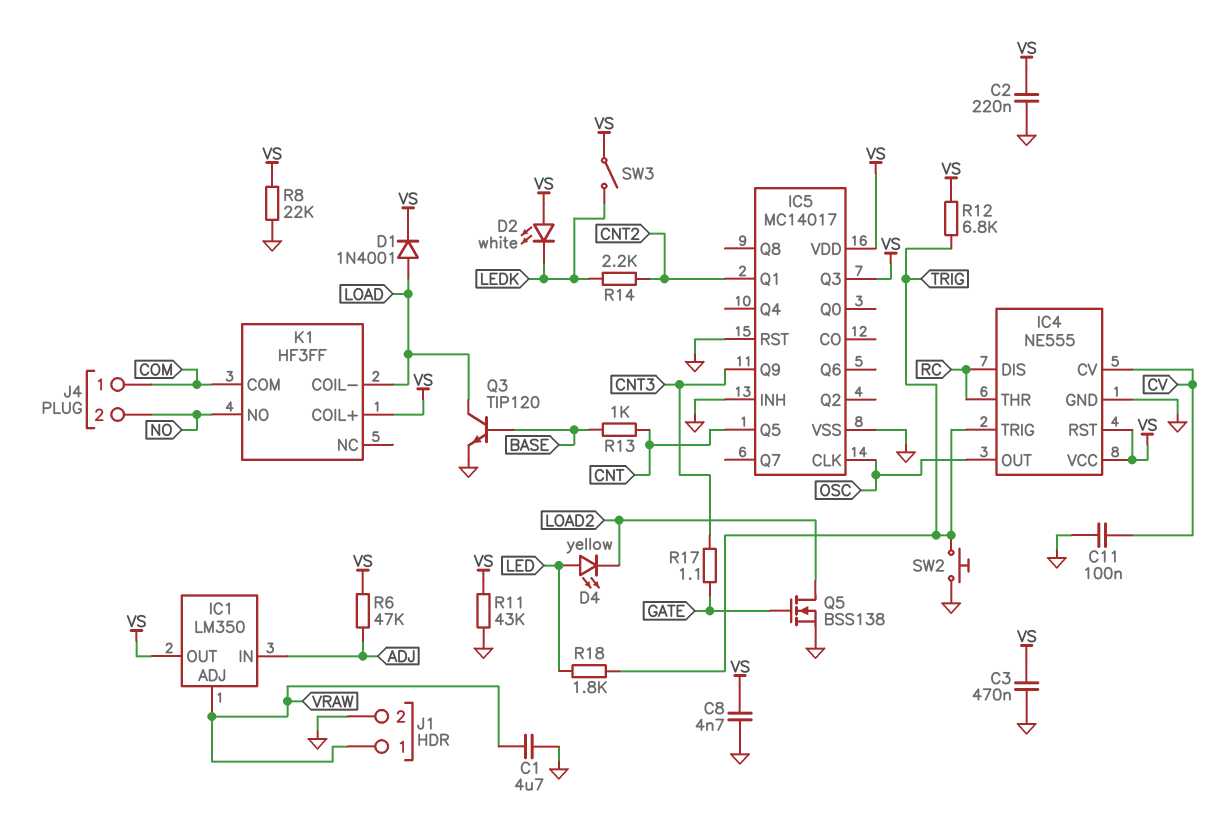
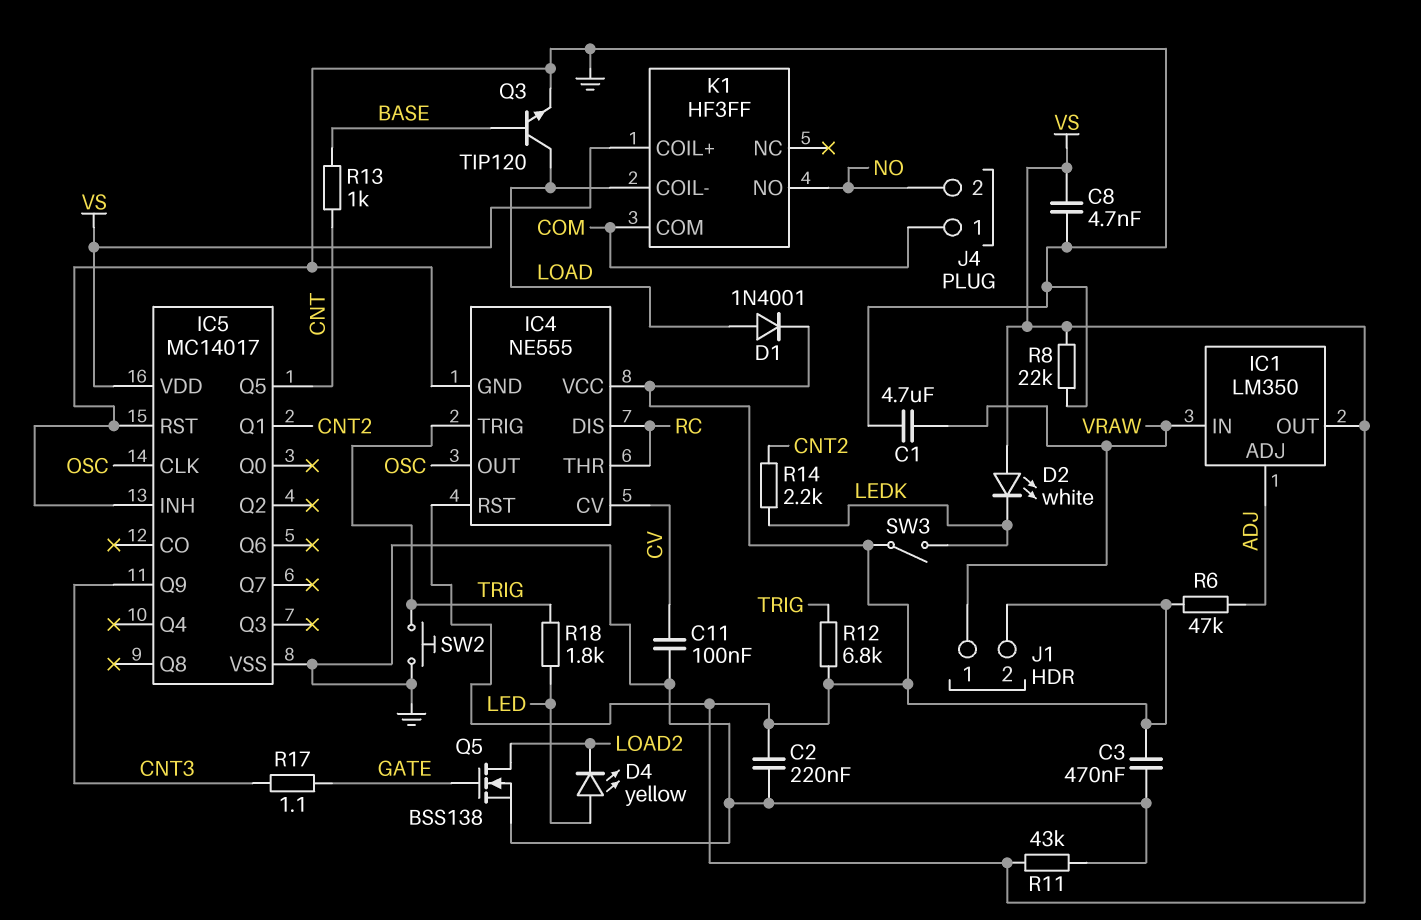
IC1 pin ADJ: VRAW -> ADJ
IC1 pin IN: ADJ -> VRAW
IC5 pin Q3: VS -> none
J1 pin 2: GND -> VS

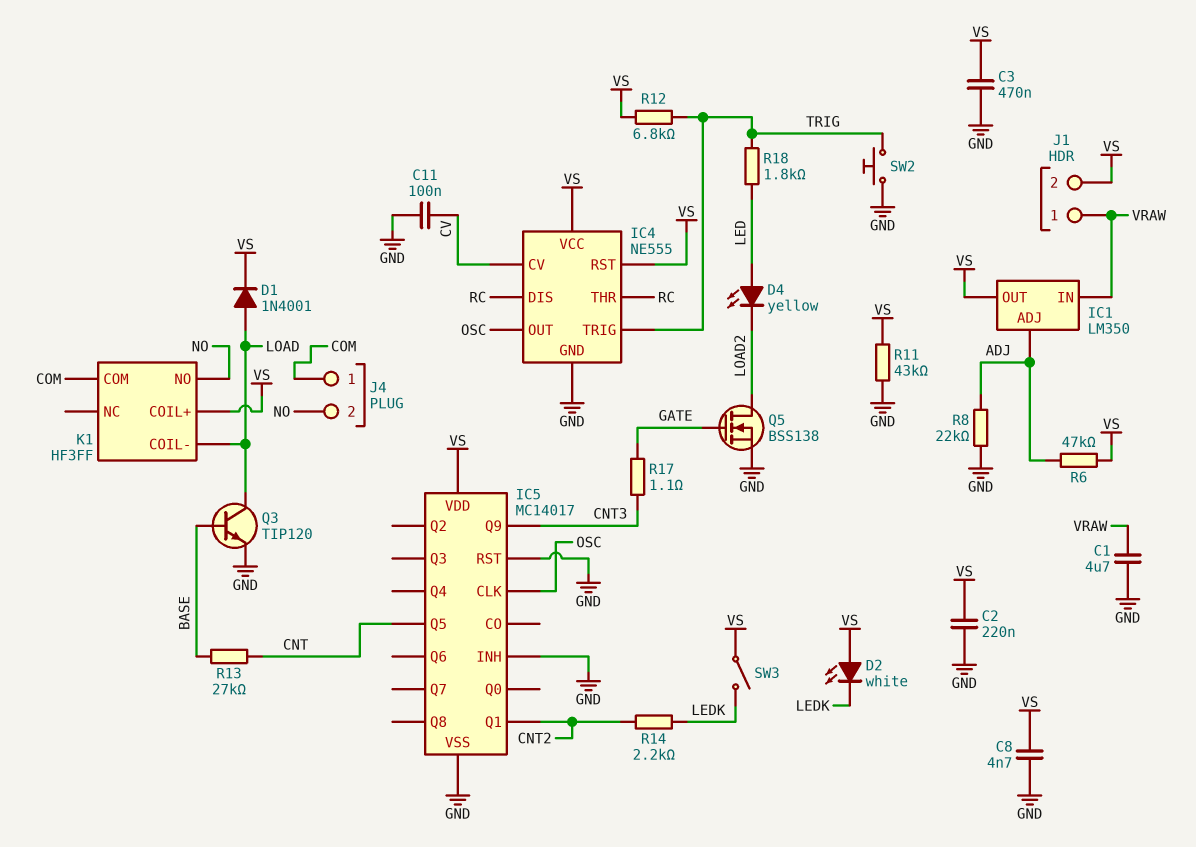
R8: 22k (GND, VS) -> 22k (ADJ, GND)
R13: 1k (BASE, CNT) -> 27k (BASE, CNT)

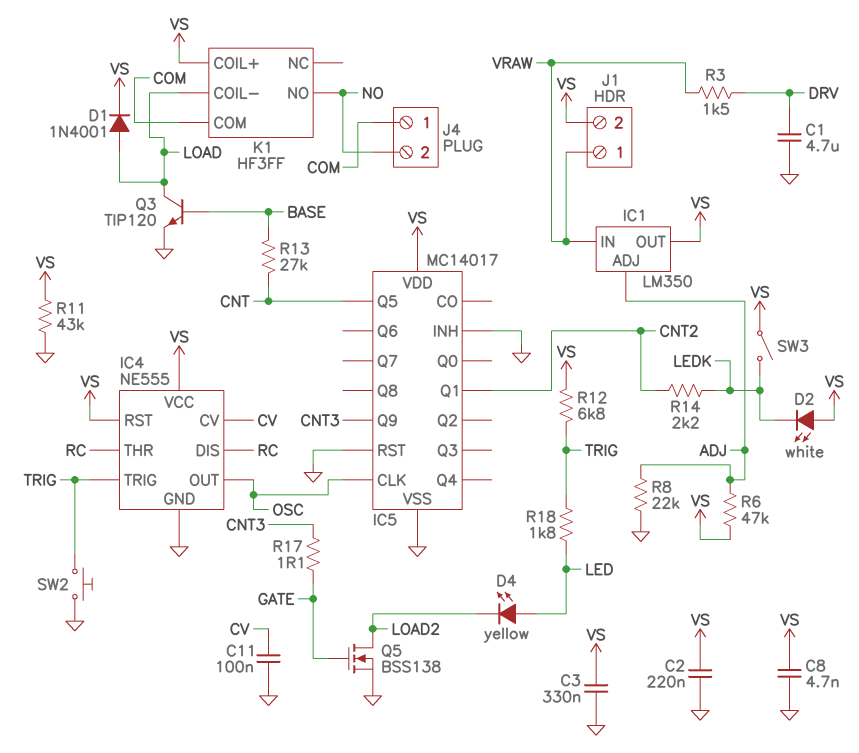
C1: 4.7uF (GND, VRAW) -> 4.7uF (DRV, GND)
C3: 470nF (GND, VS) -> 330nF (GND, VS)
R3: none -> 1.5k (DRV, VRAW)

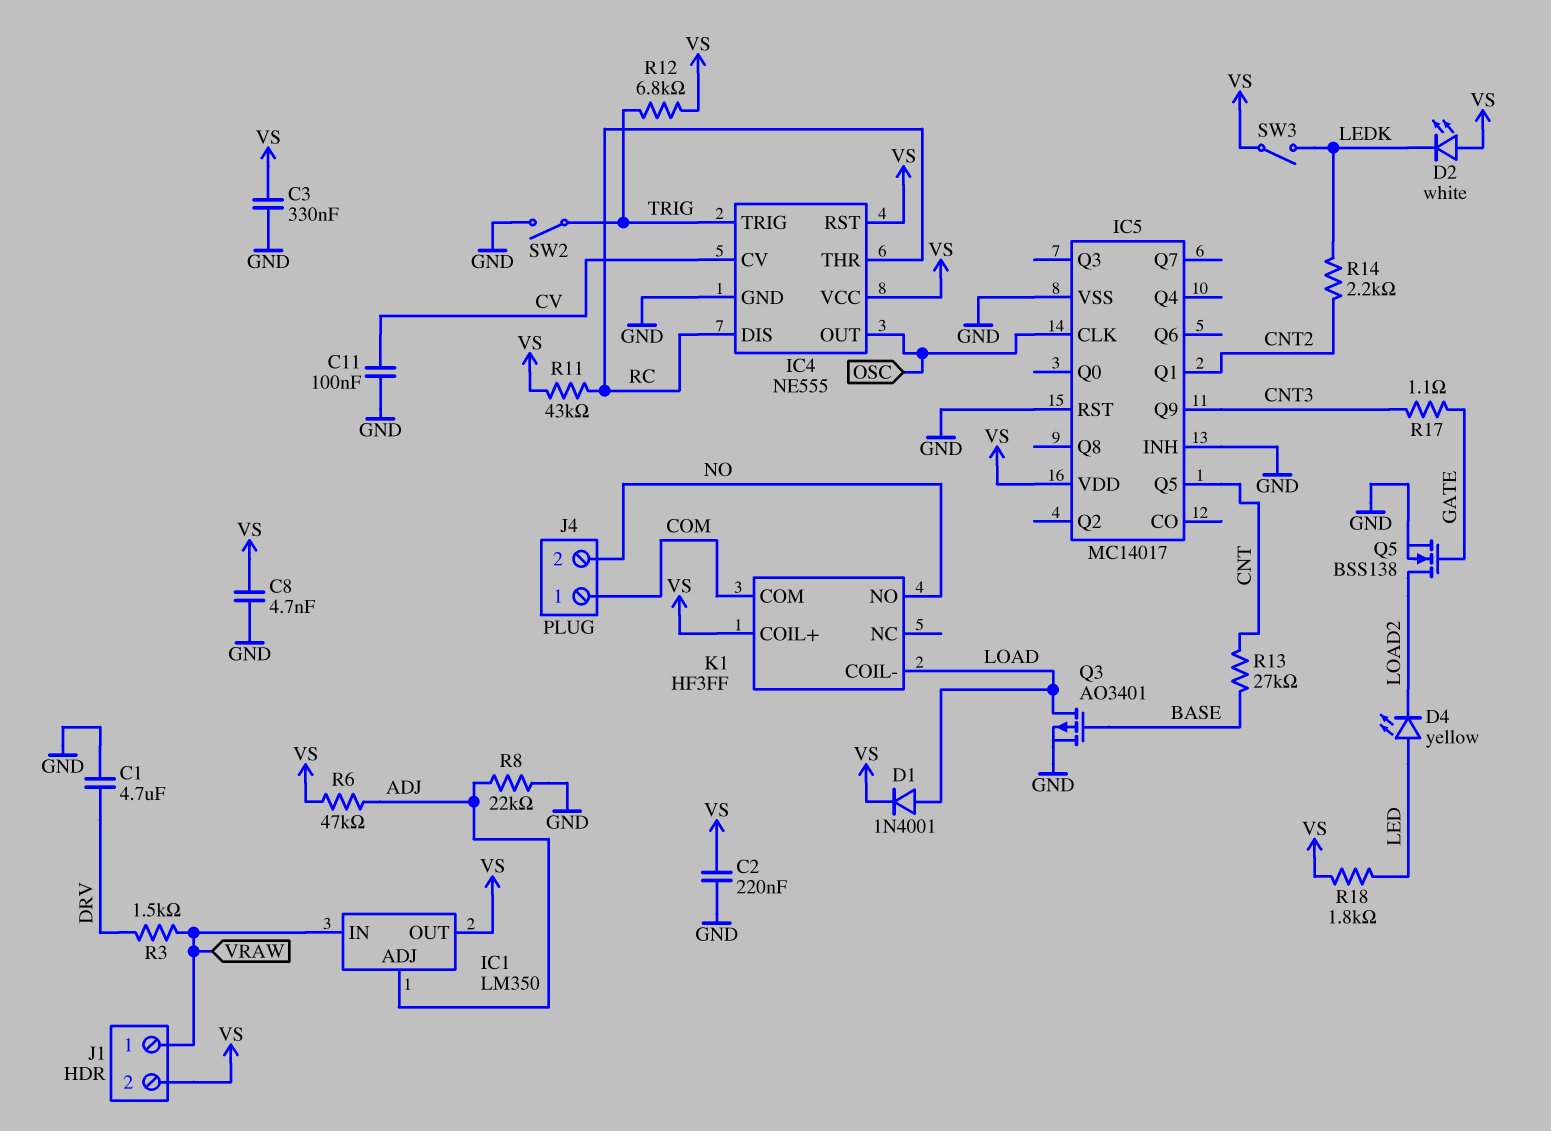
Q3: NPN TIP120 (B BASE, C LOAD, E GND) -> PMOS AO3401 (G BASE, D LOAD, S GND)
R11: 43k (GND, VS) -> 43k (RC, VS)
R18: 1.8k (LED, TRIG) -> 1.8k (LED, VS)
SW2: button (GND, TRIG) -> switch (GND, TRIG)

